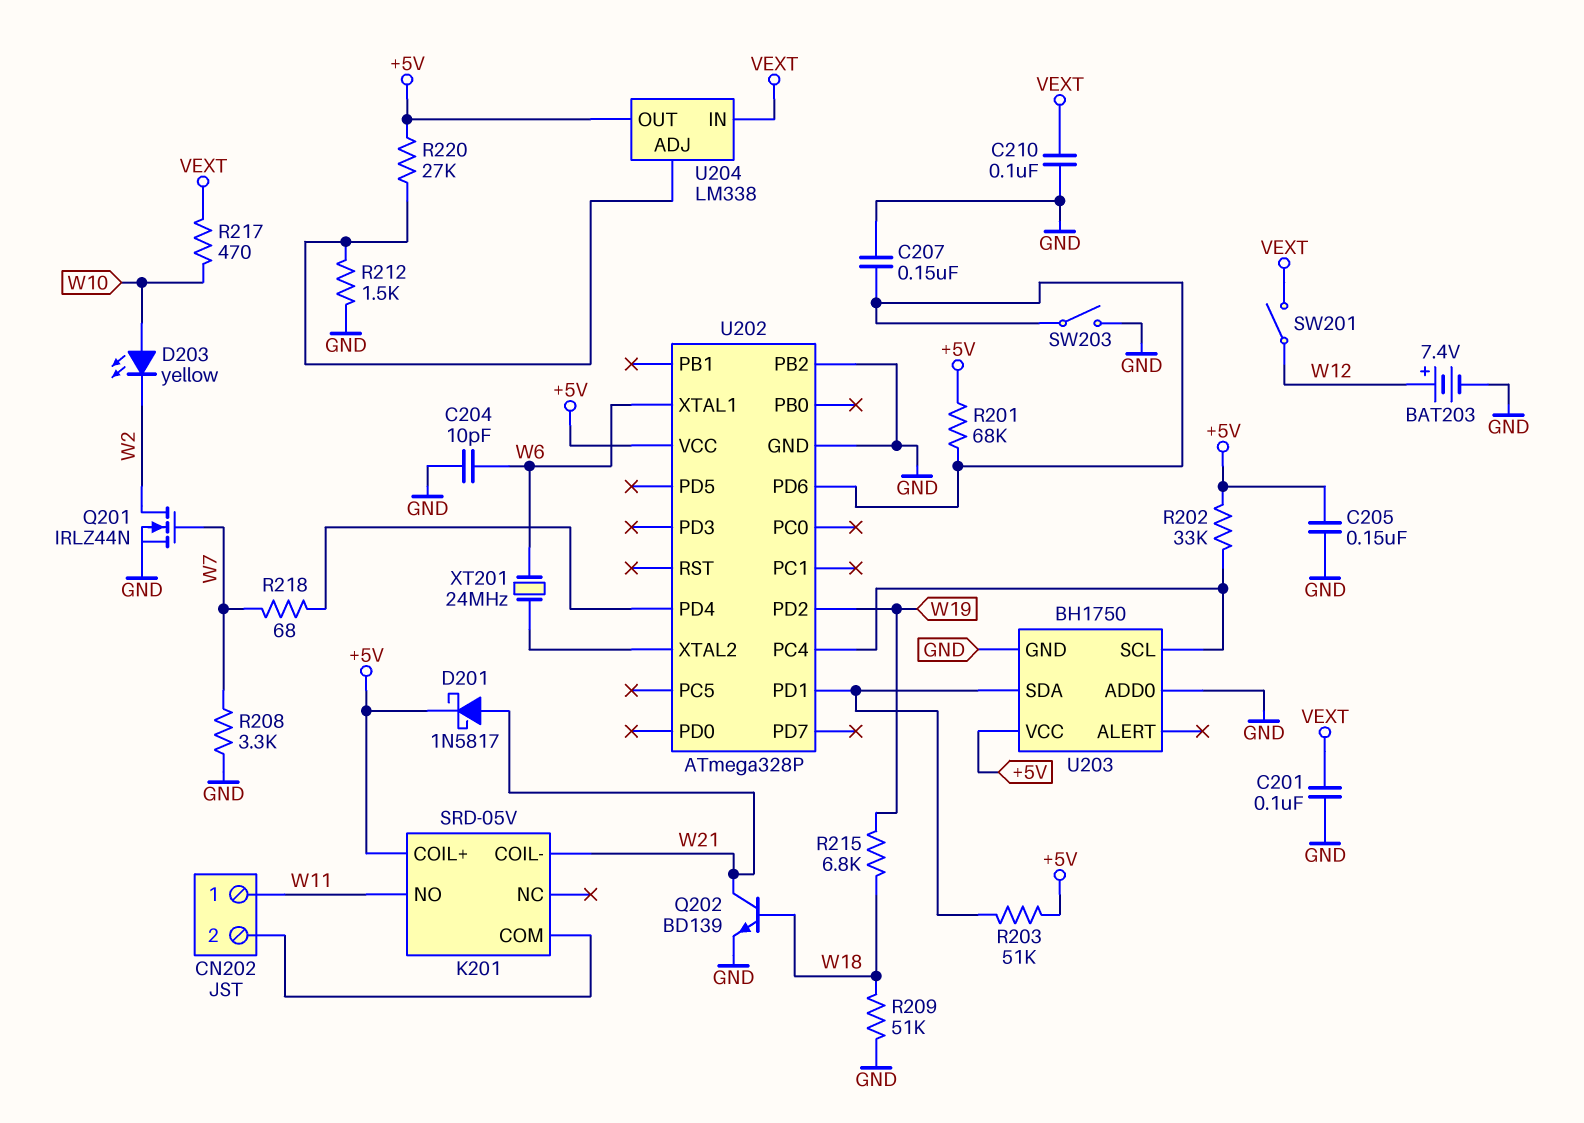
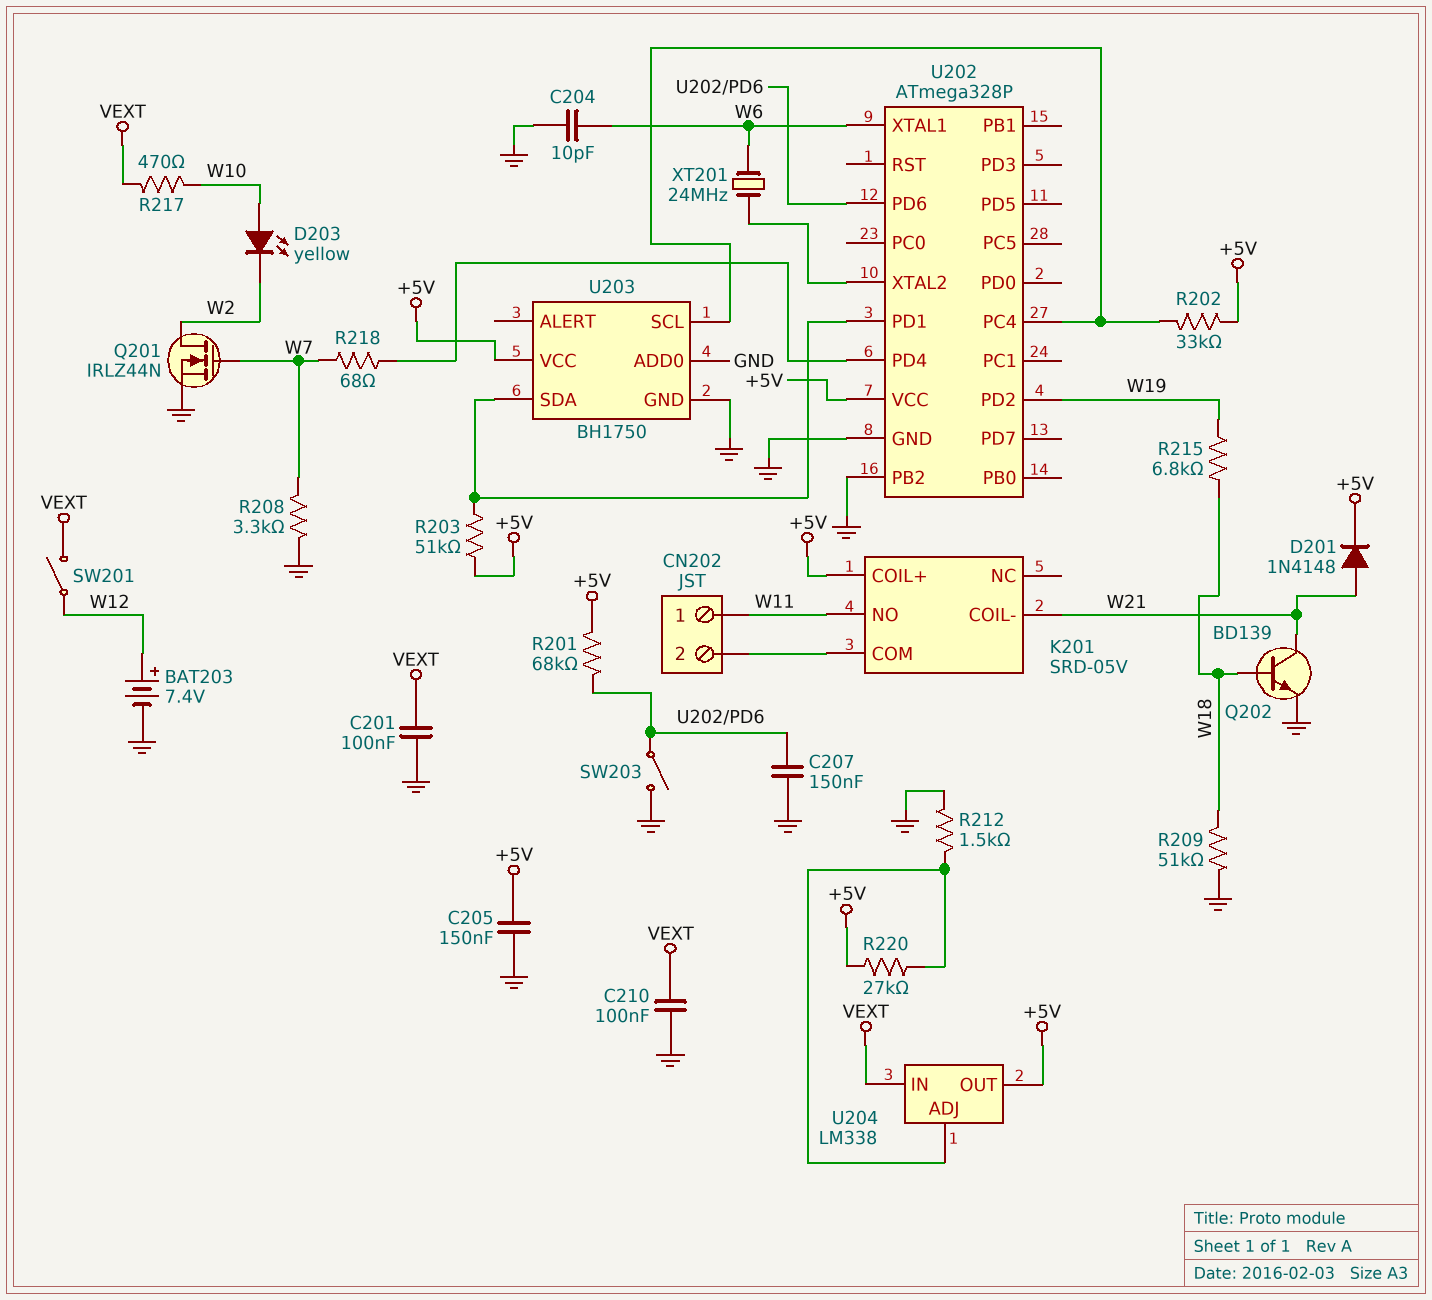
D201: schottky 1N5817 (A W21, K +5V) -> diode 1N4148 (A W21, K +5V)

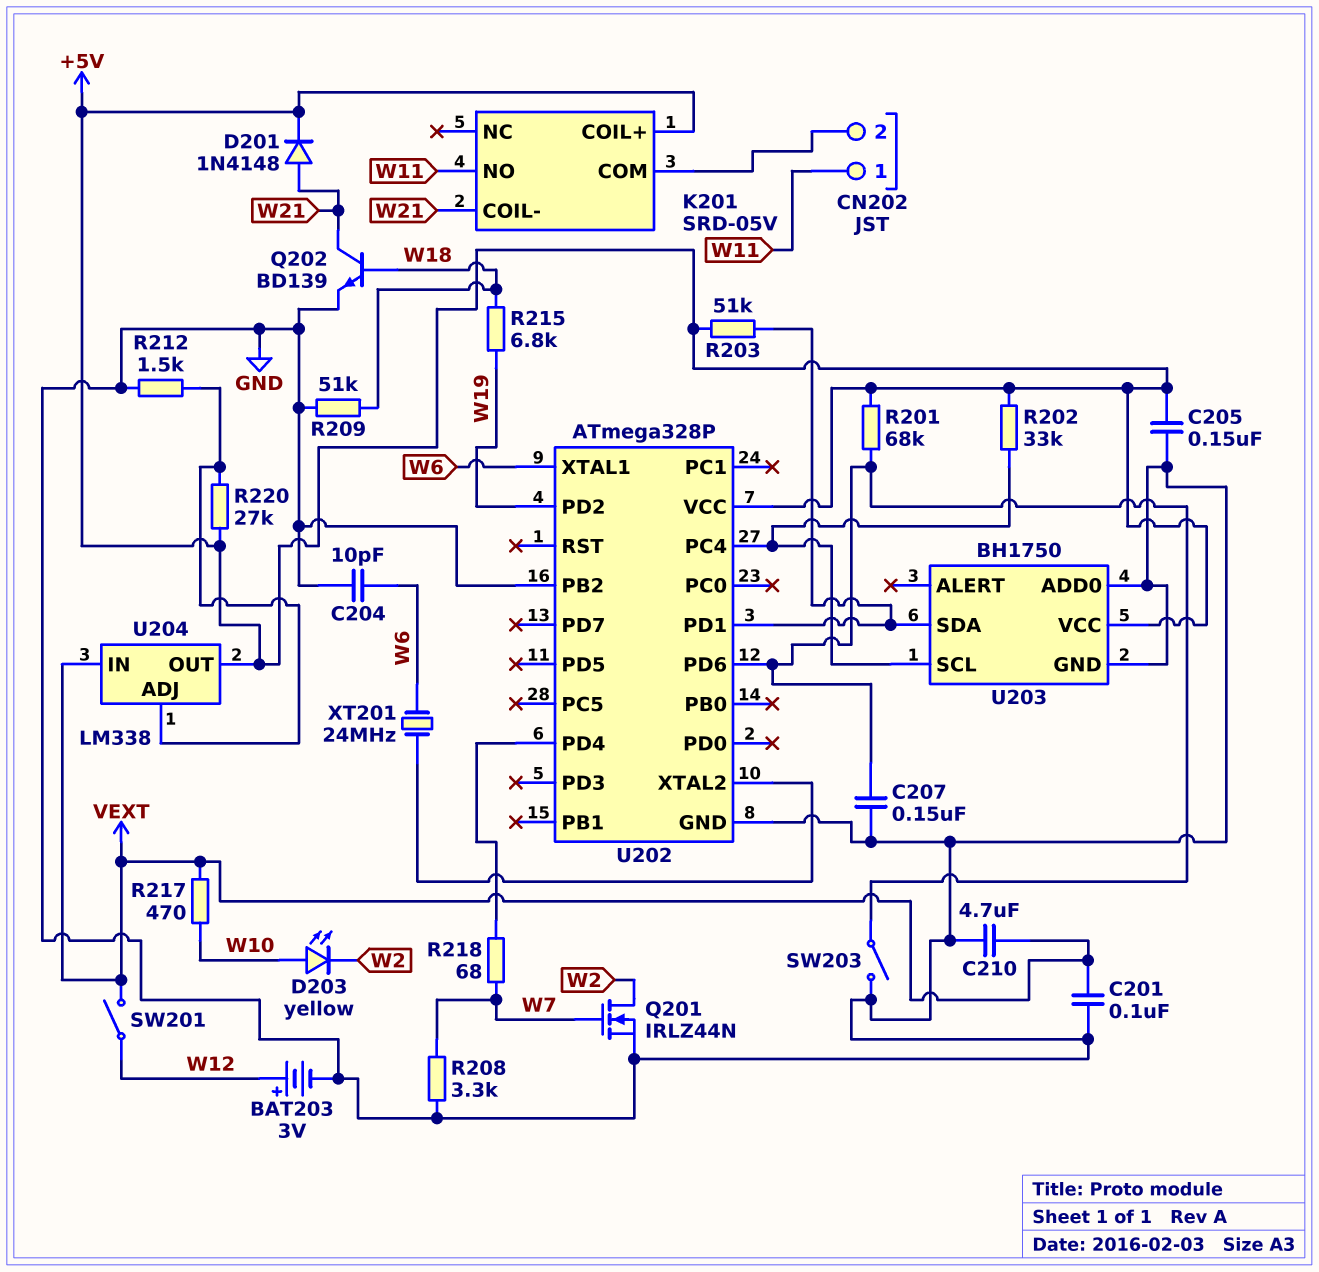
BAT203: 7.4V (plus W12, minus GND) -> 3V (plus W12, minus GND)
C210: 100nF (GND, VEXT) -> 4.7uF (GND, VEXT)

